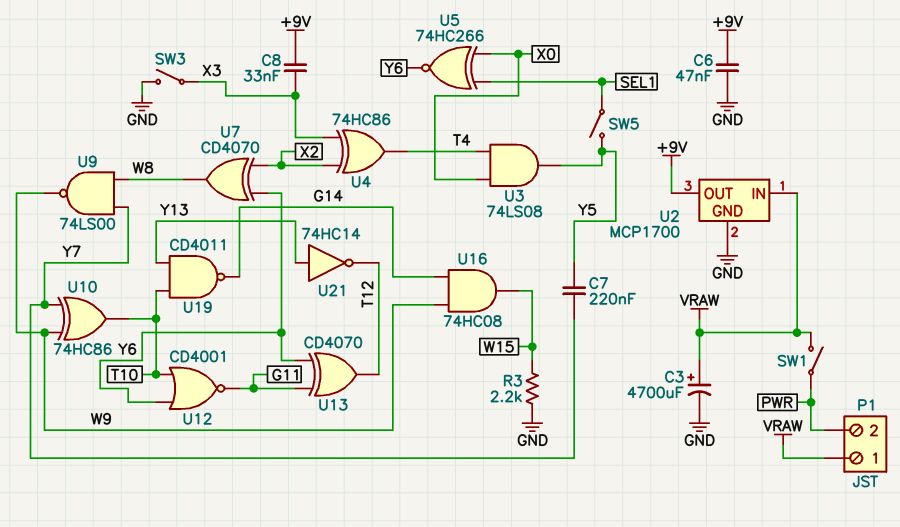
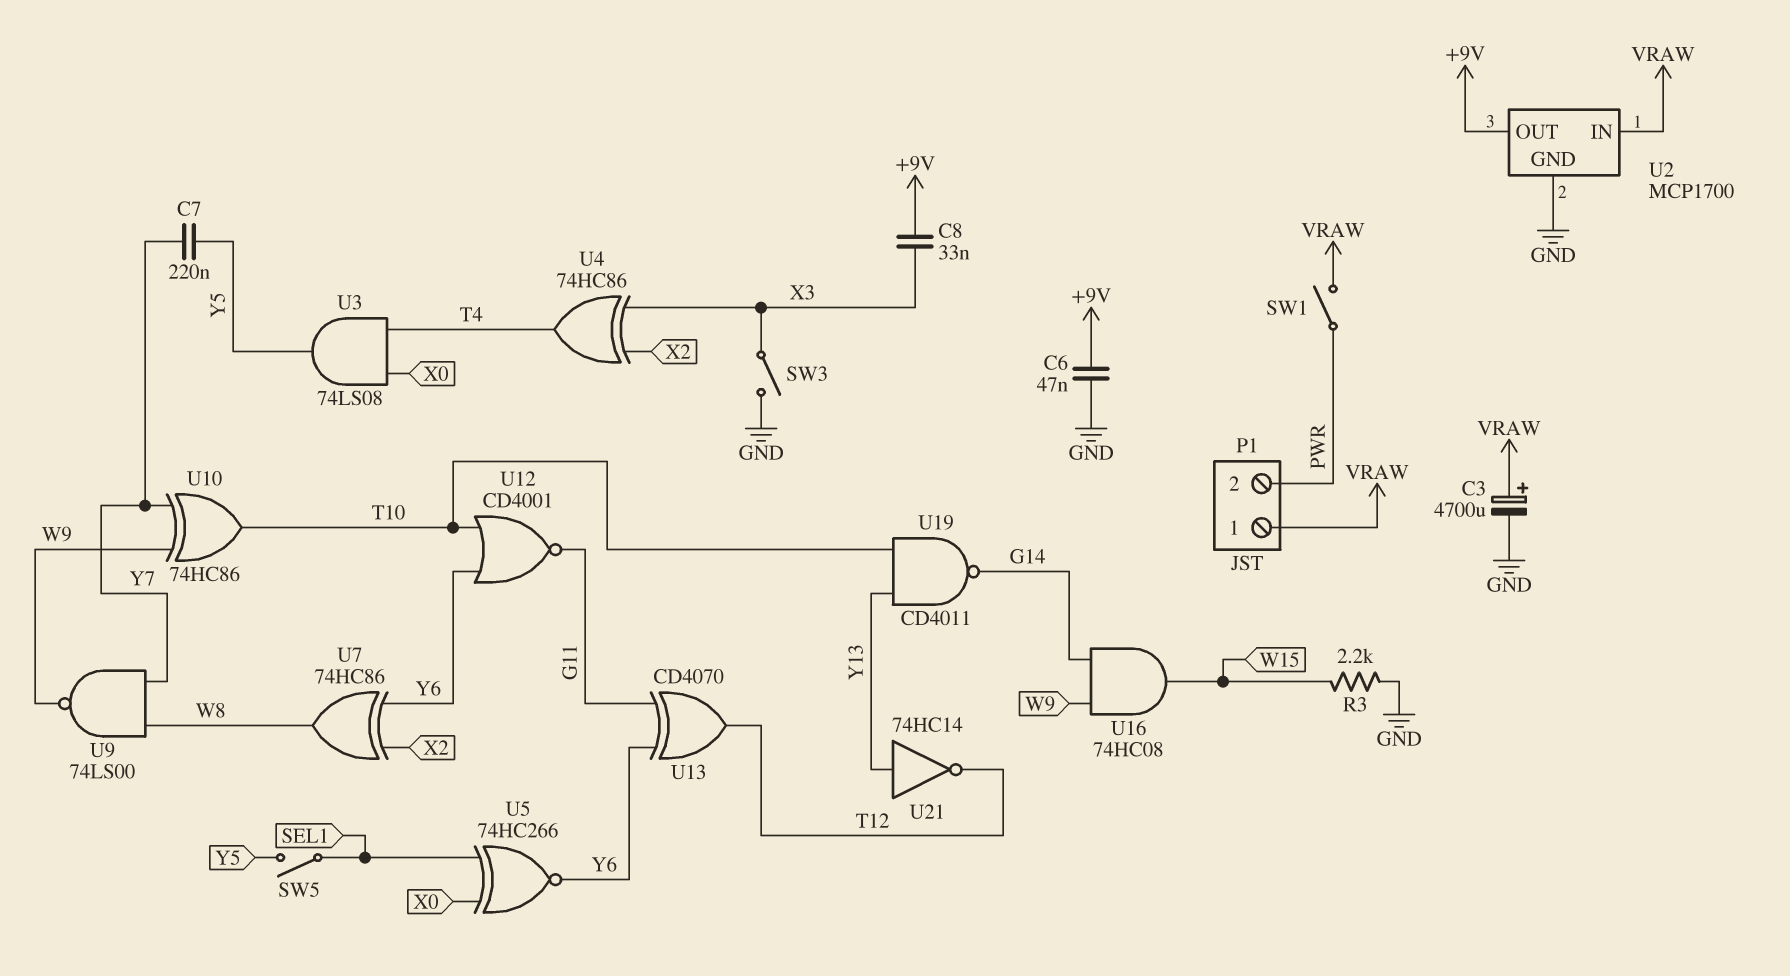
U7: XOR CD4070 (in X2, in Y6, out W8) -> XOR 74HC86 (in X2, in Y6, out W8)

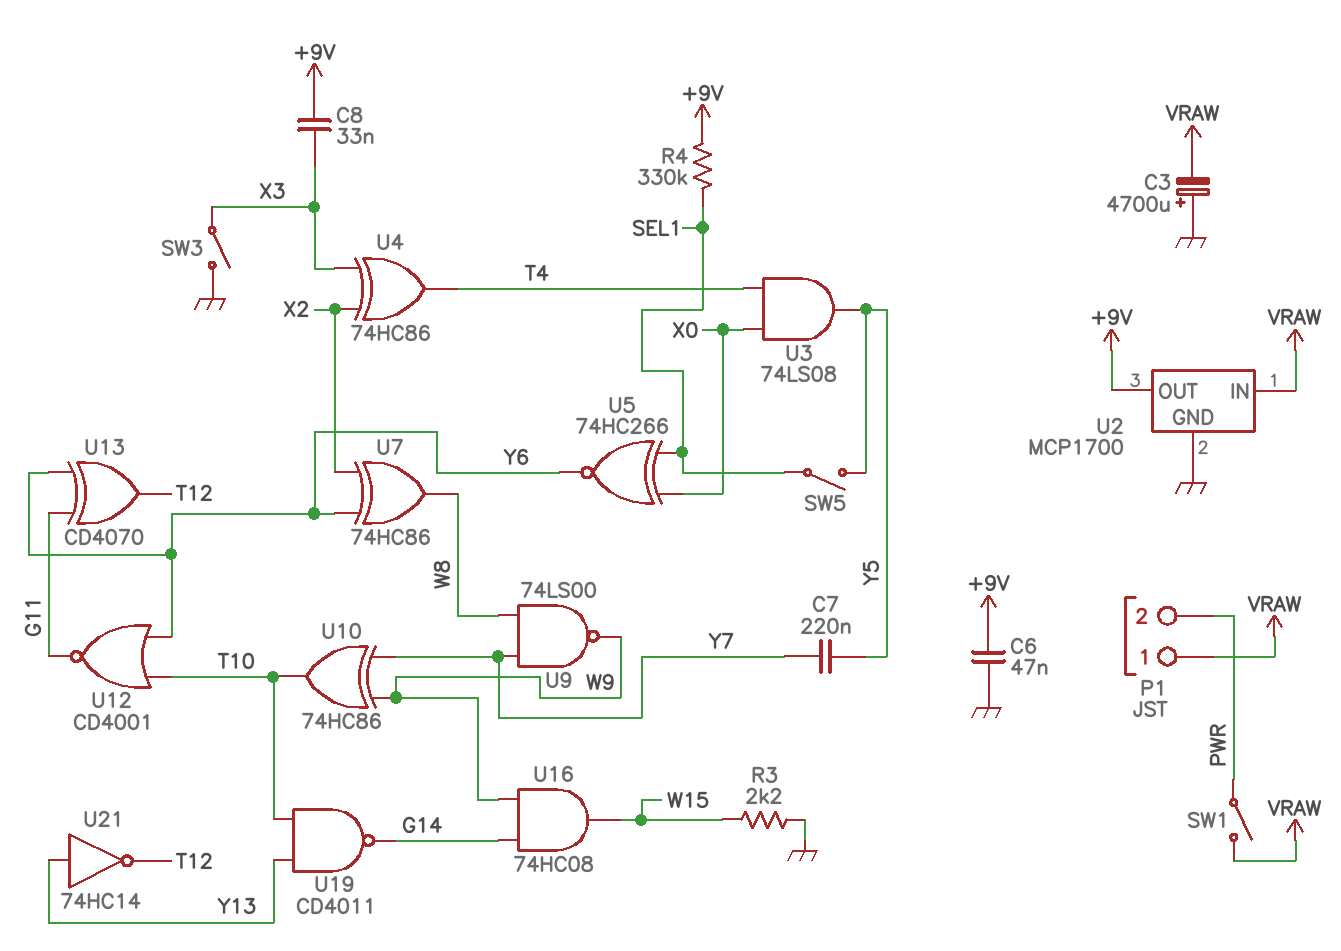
C3: 4700uF (plus VRAW, minus GND) -> 4700uF (plus GND, minus VRAW)
R4: none -> 330k (+9V, SEL1)

